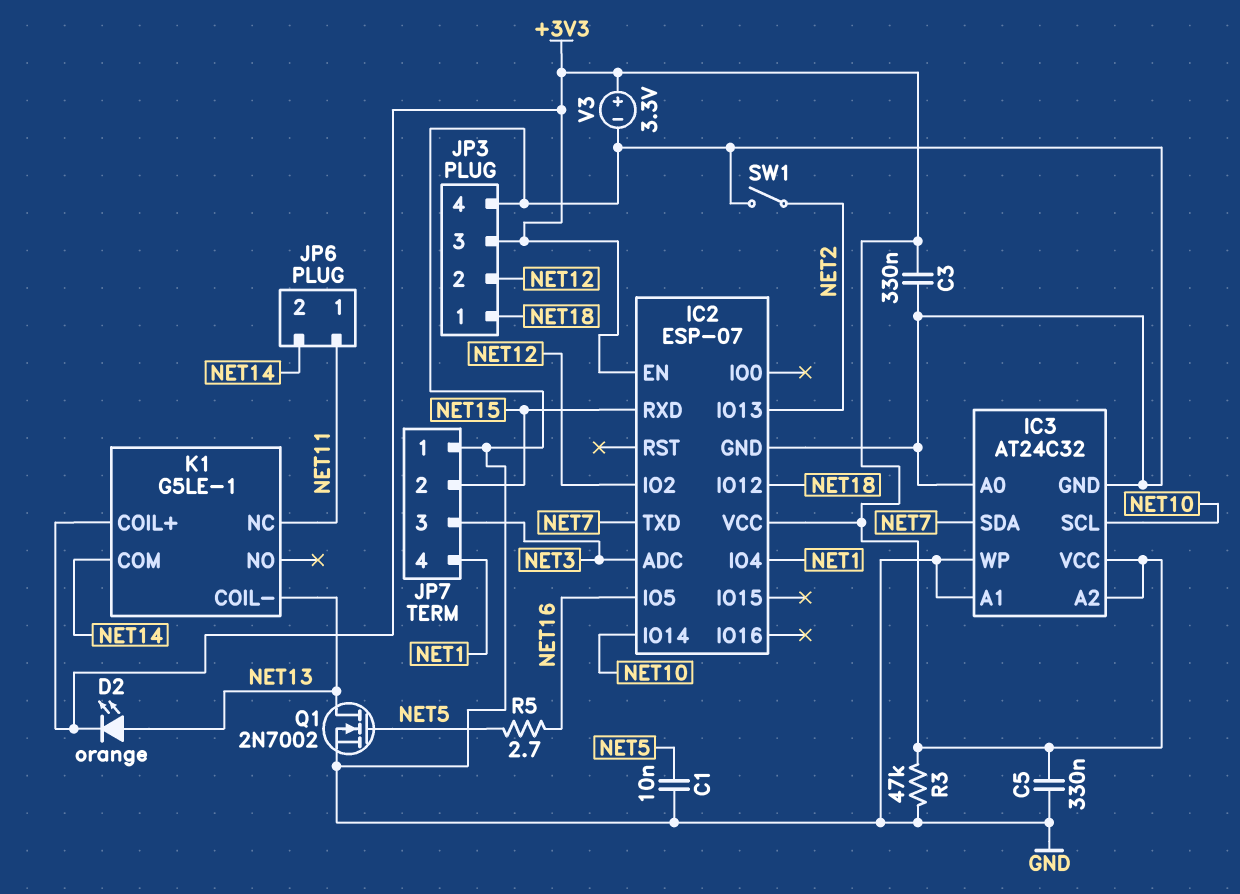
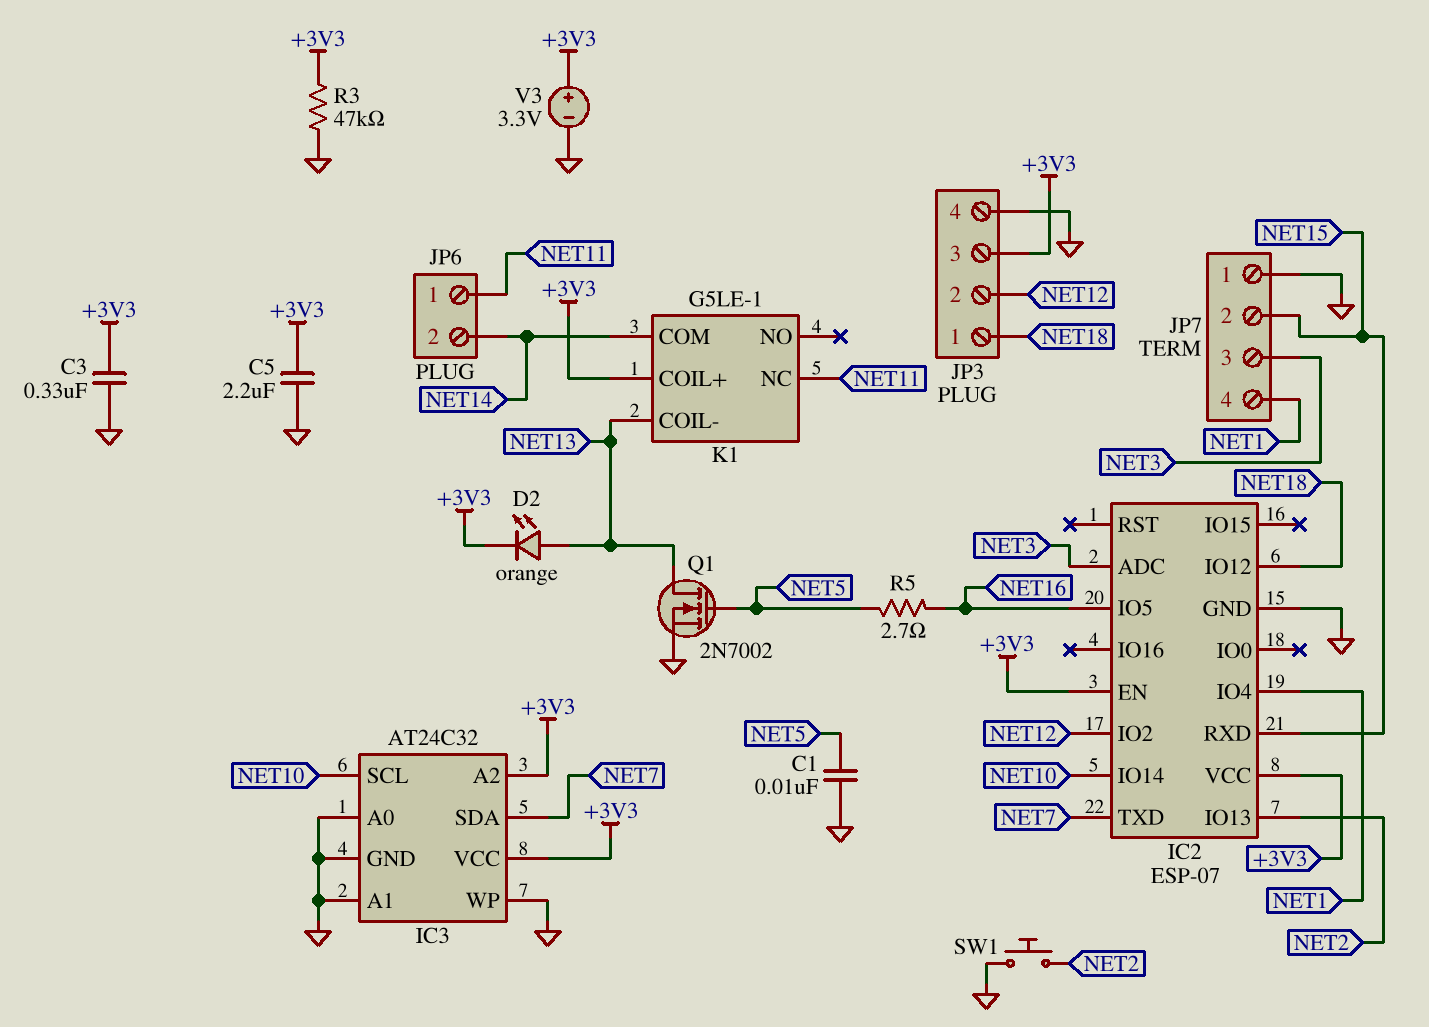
C5: 330nF (+3V3, GND) -> 2.2uF (+3V3, GND)
SW1: switch (GND, NET2) -> button (GND, NET2)

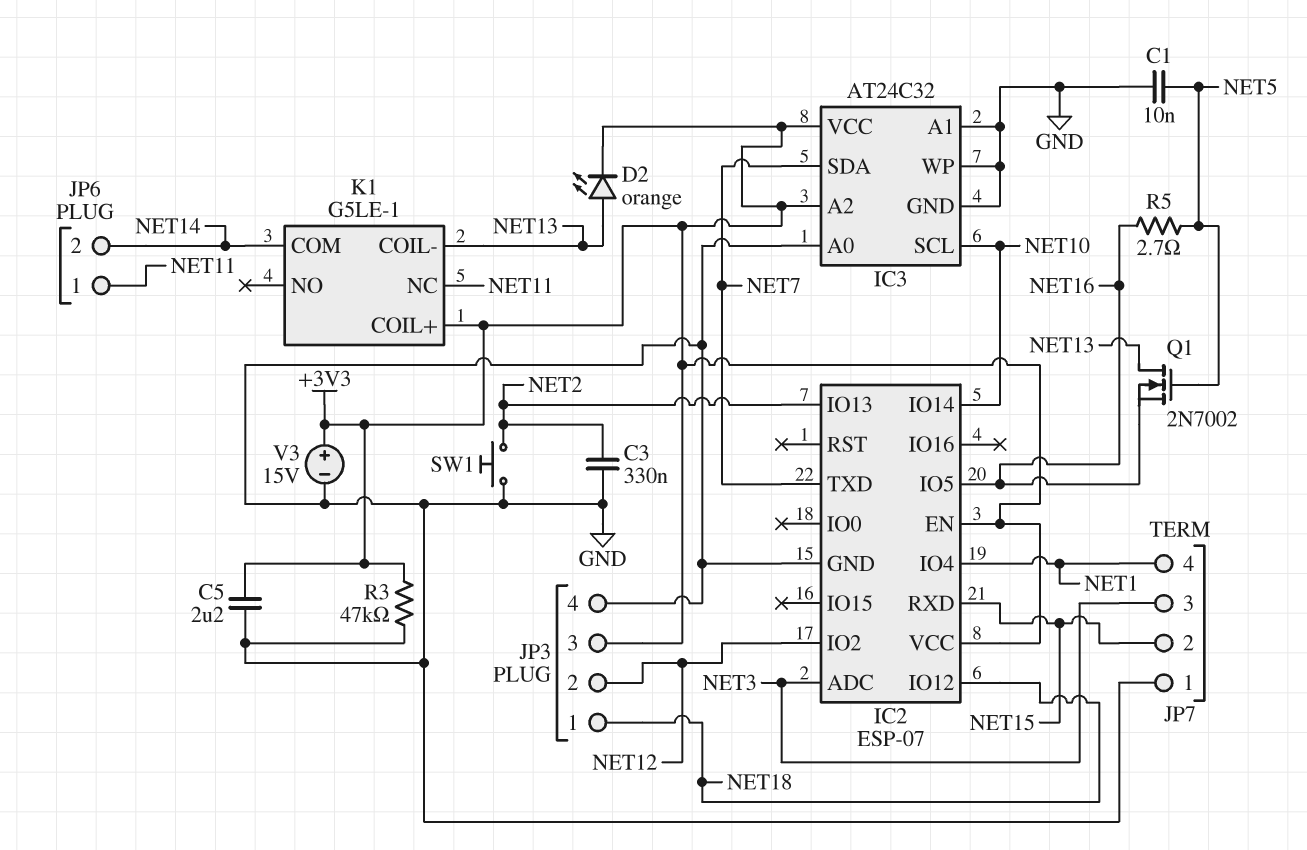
C3: 330nF (+3V3, GND) -> 330nF (GND, NET2)
Q1: NMOS 2N7002 (G NET5, D NET13, S GND) -> NMOS 2N7002 (G NET5, D NET13, S NET16)
V3: 3.3V (plus +3V3, minus GND) -> 15V (plus +3V3, minus GND)

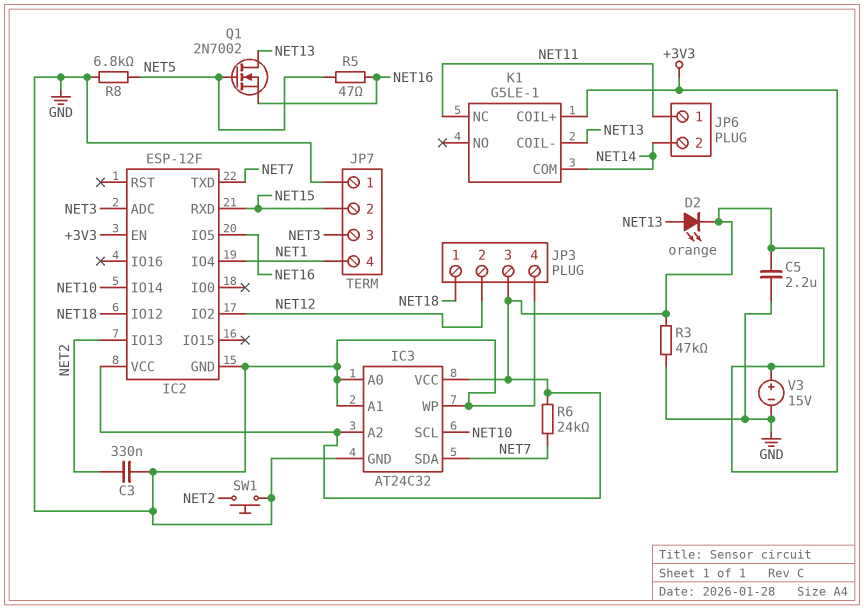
C1: 10nF (GND, NET5) -> none
IC2: ESP-07 -> ESP-12F
R5: 2.7 (NET5, NET16) -> 47 (NET5, NET16)
R6: none -> 24k (+3V3, NET7)
R8: none -> 6.8k (GND, NET5)

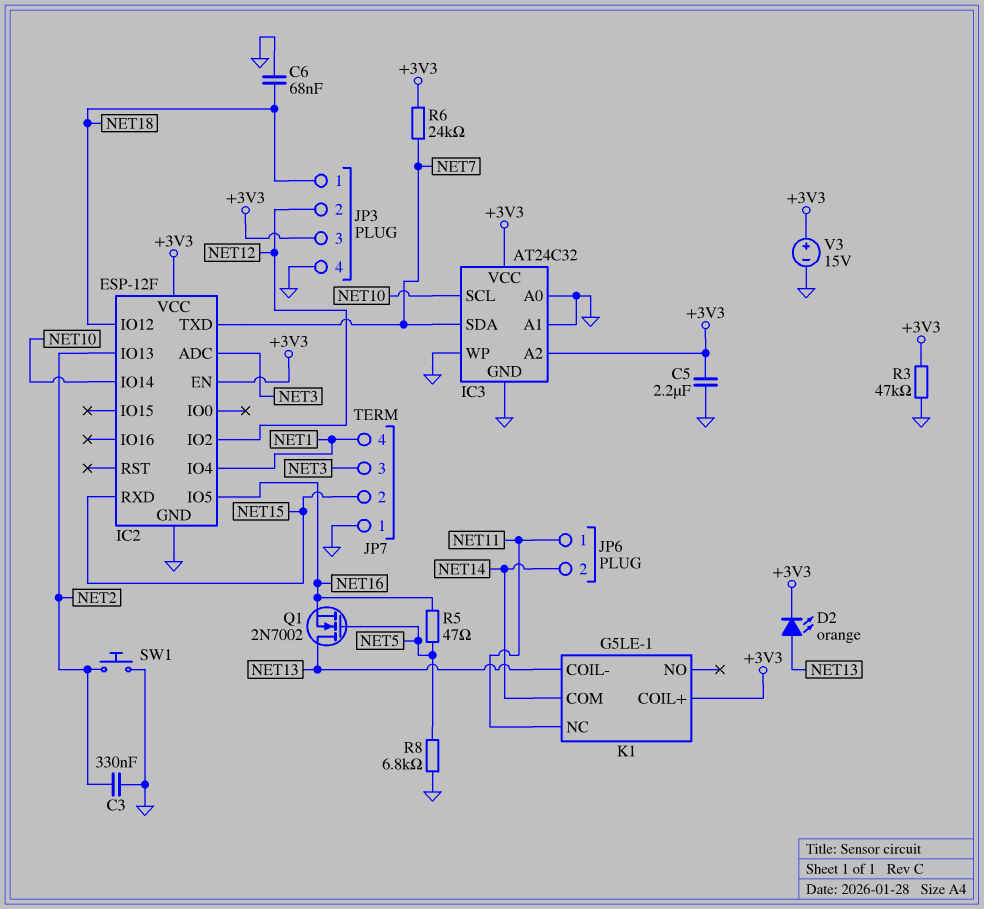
C6: none -> 68nF (GND, NET18)

